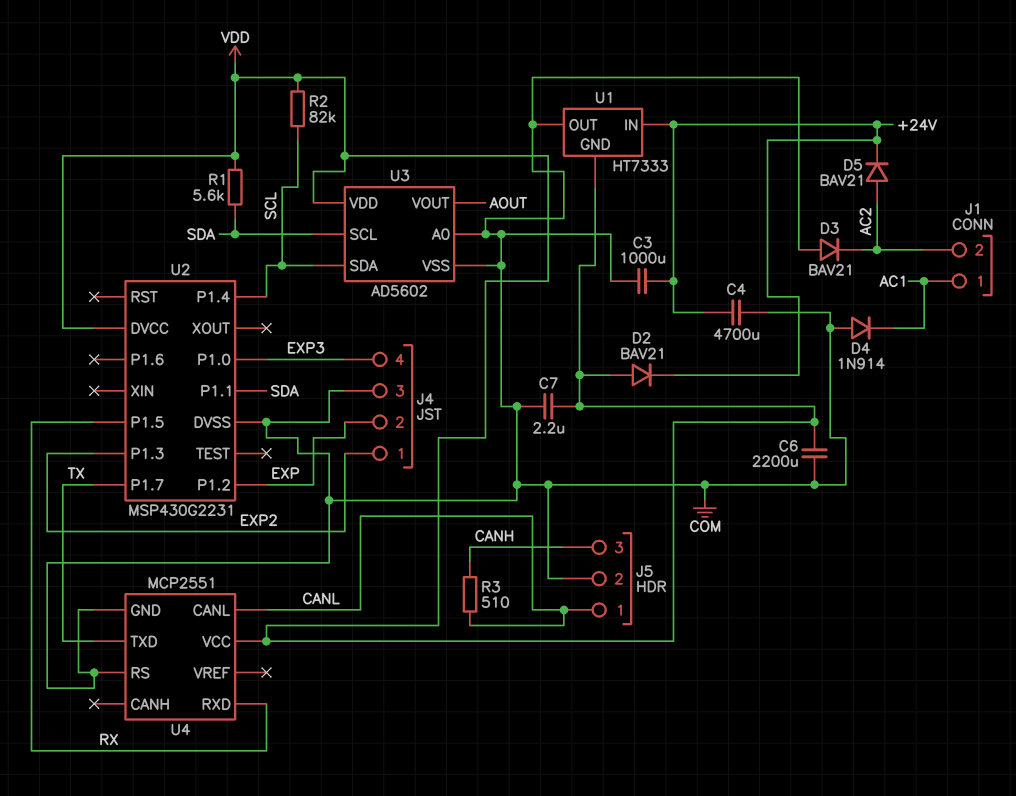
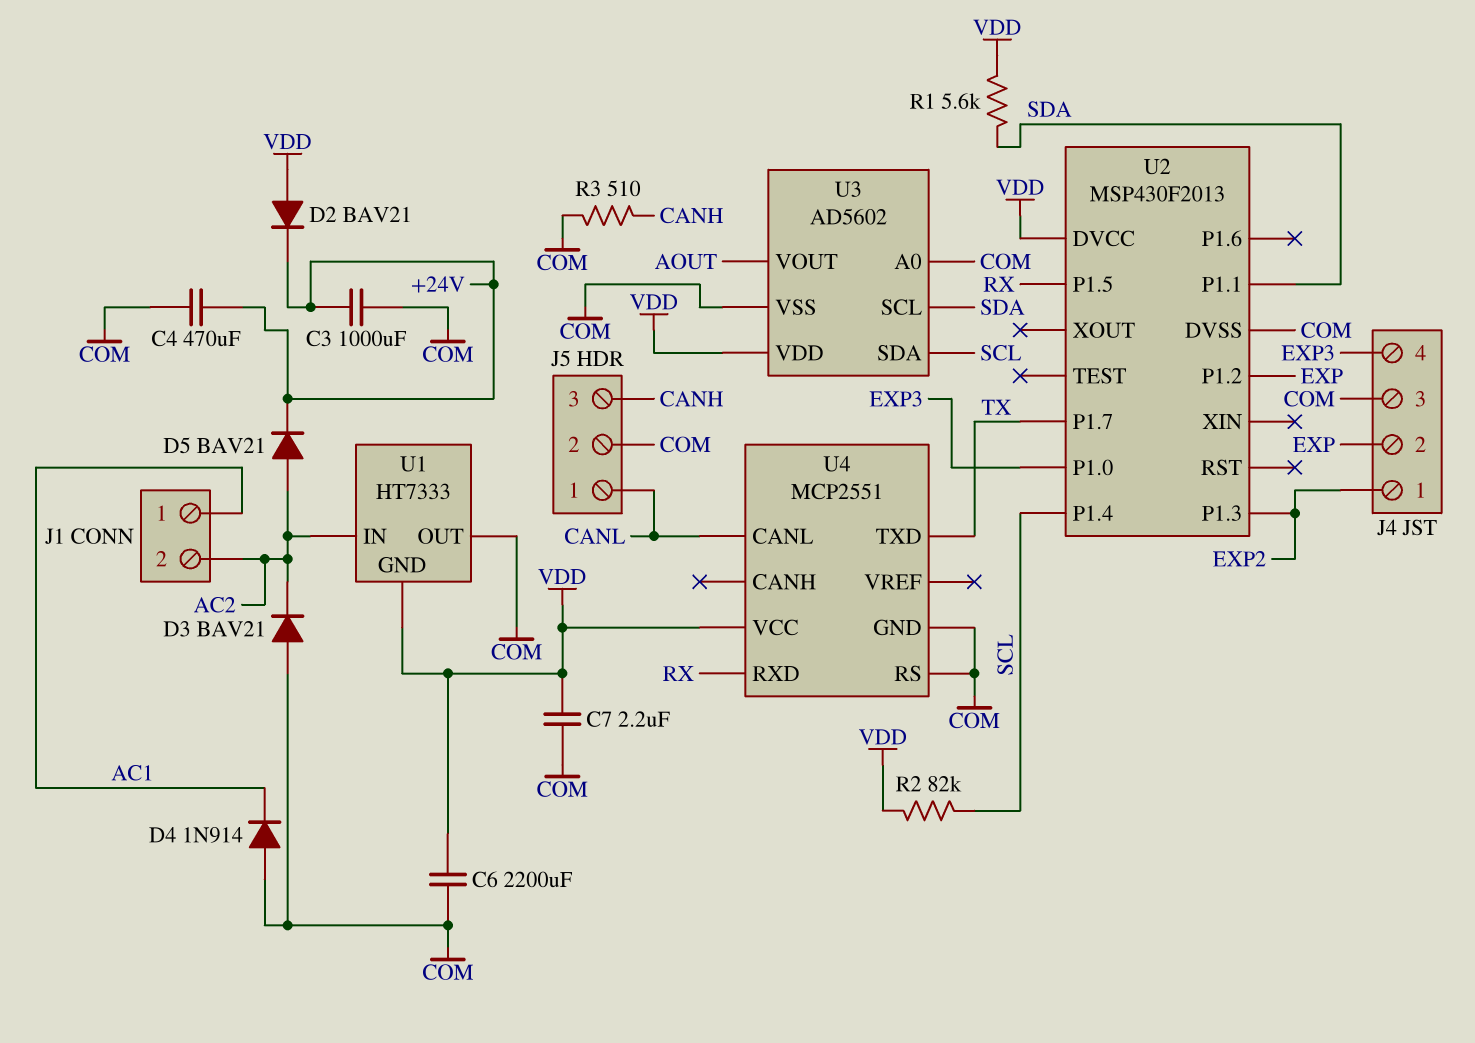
C4: 4700uF (+24V, COM) -> 470uF (+24V, COM)
R3: 510 (CANH, CANL) -> 510 (CANH, COM)
U1 pin IN: +24V -> AC2
U2: MSP430G2231 -> MSP430F2013

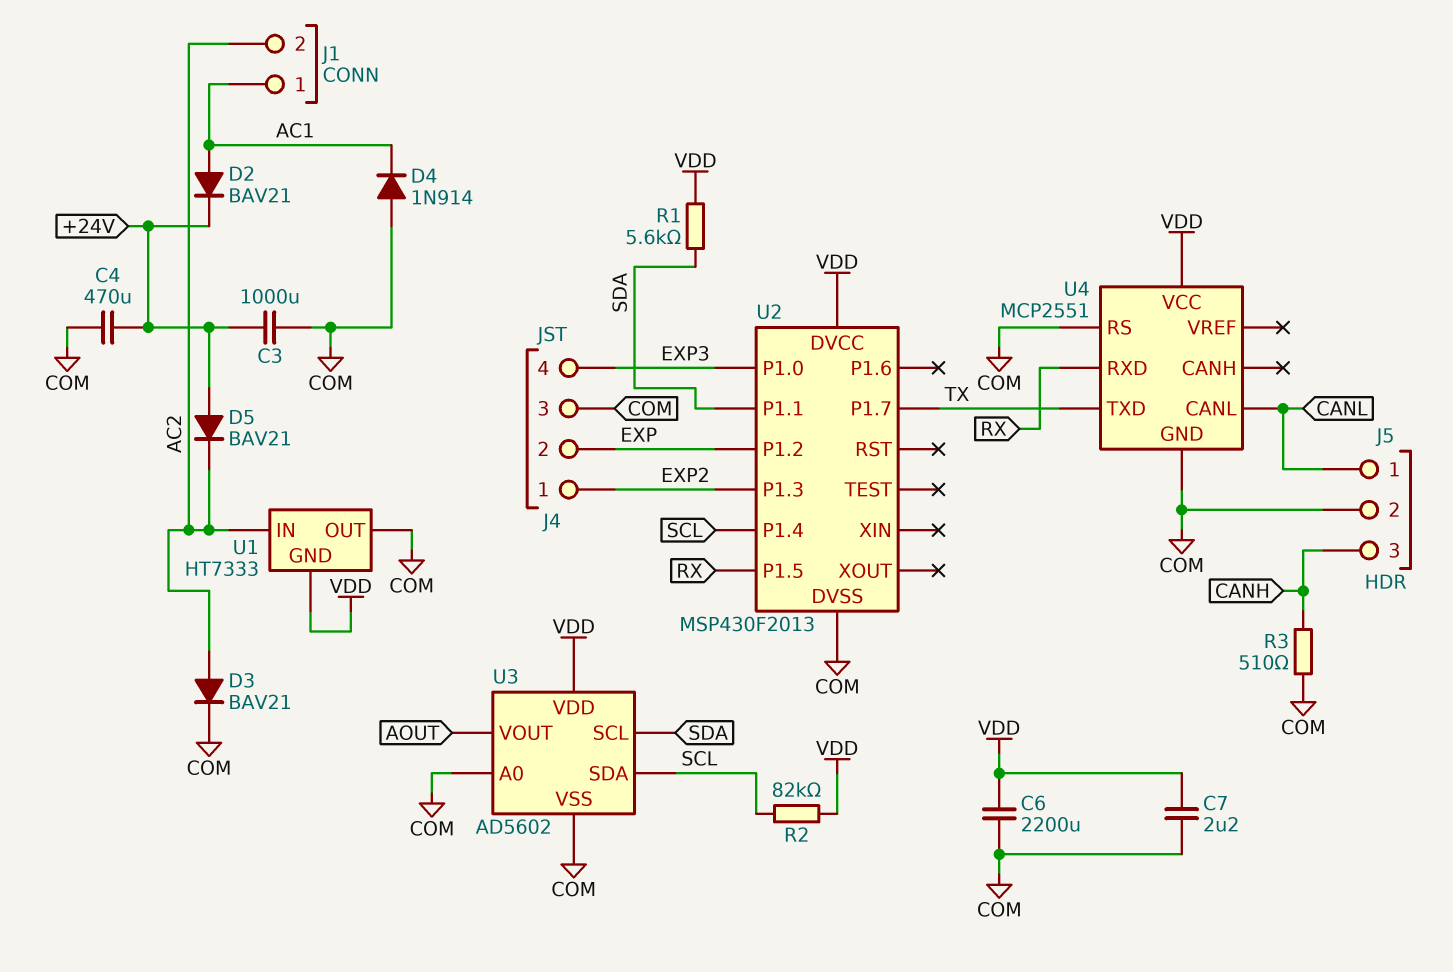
D2: diode BAV21 (A VDD, K +24V) -> diode BAV21 (A AC1, K +24V)
D3: diode BAV21 (A COM, K AC2) -> diode BAV21 (A AC2, K COM)
D5: diode BAV21 (A AC2, K +24V) -> diode BAV21 (A +24V, K AC2)

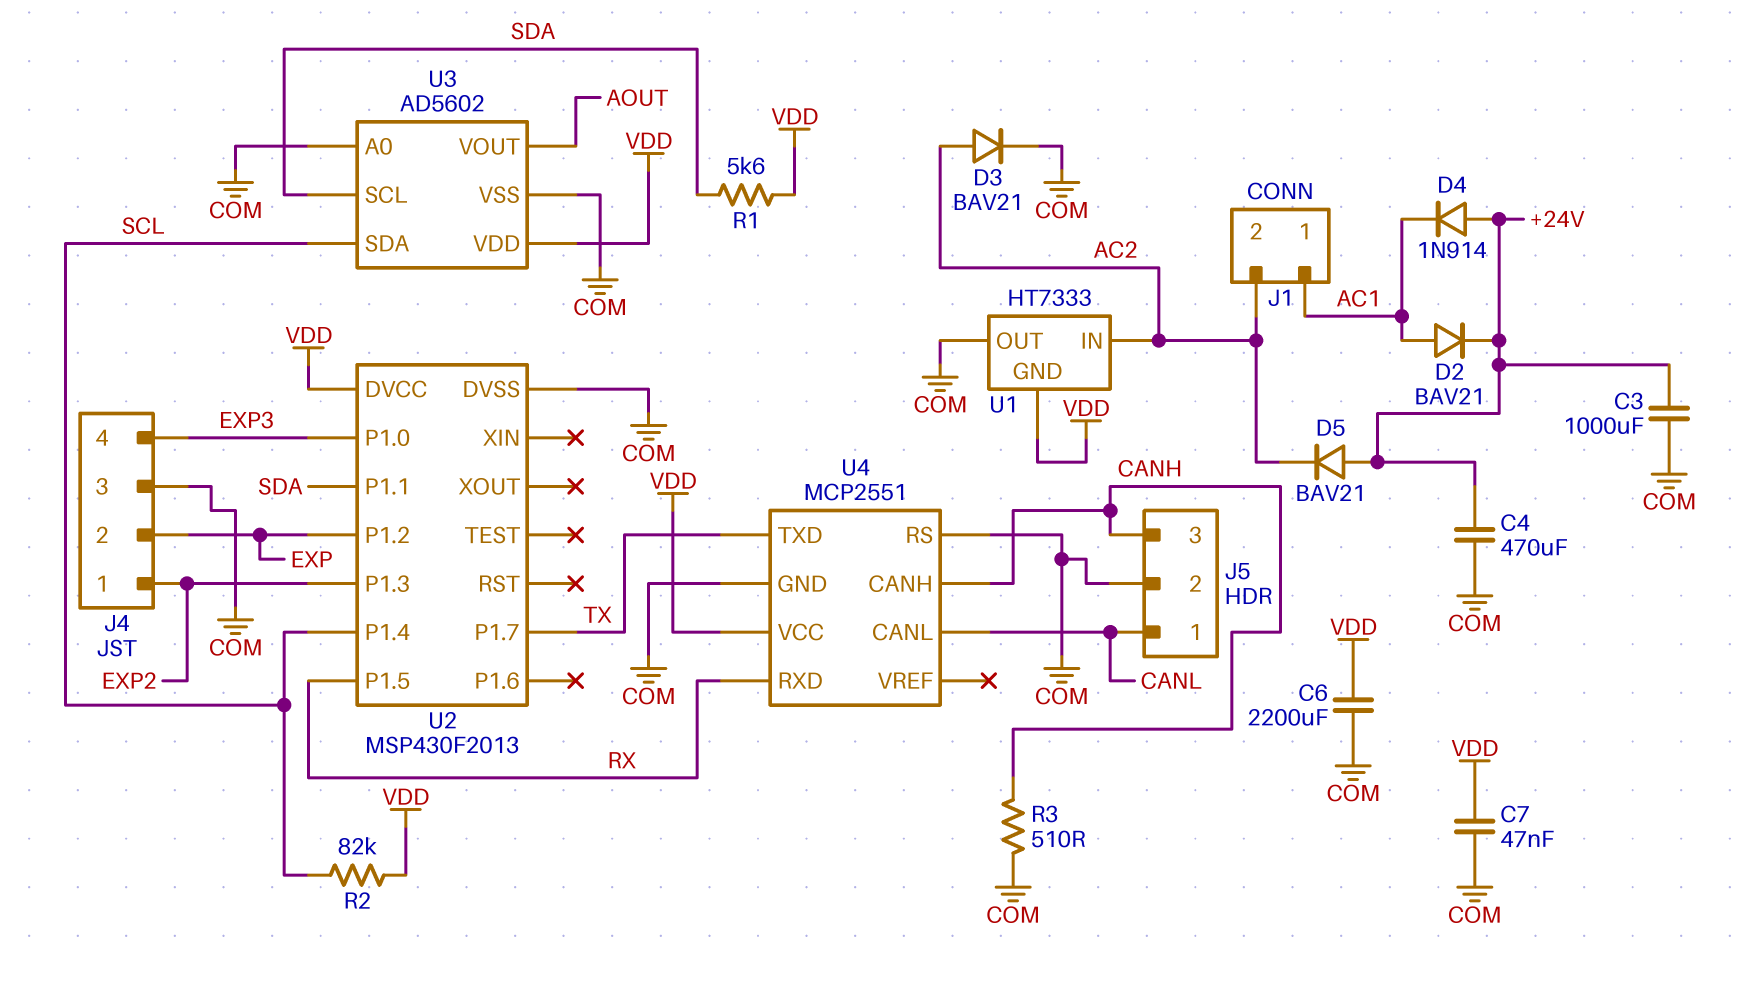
C7: 2.2uF (COM, VDD) -> 47nF (COM, VDD)
D4: diode 1N914 (A COM, K AC1) -> diode 1N914 (A +24V, K AC1)
U4 pin CANH: none -> CANH

